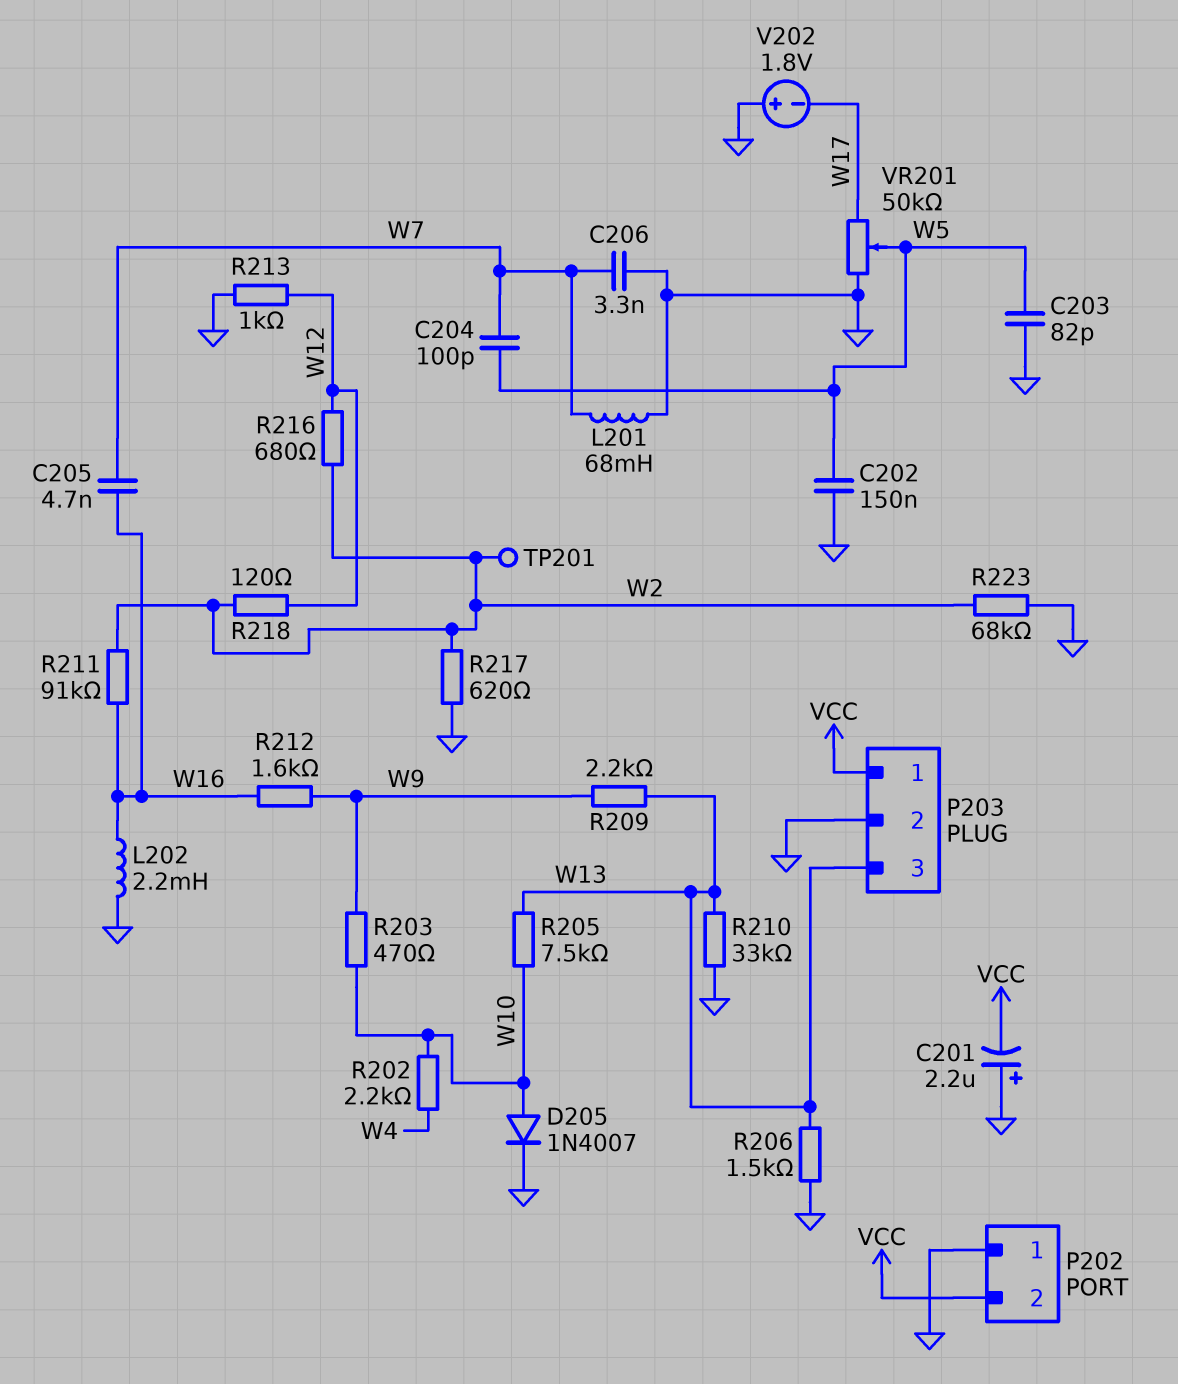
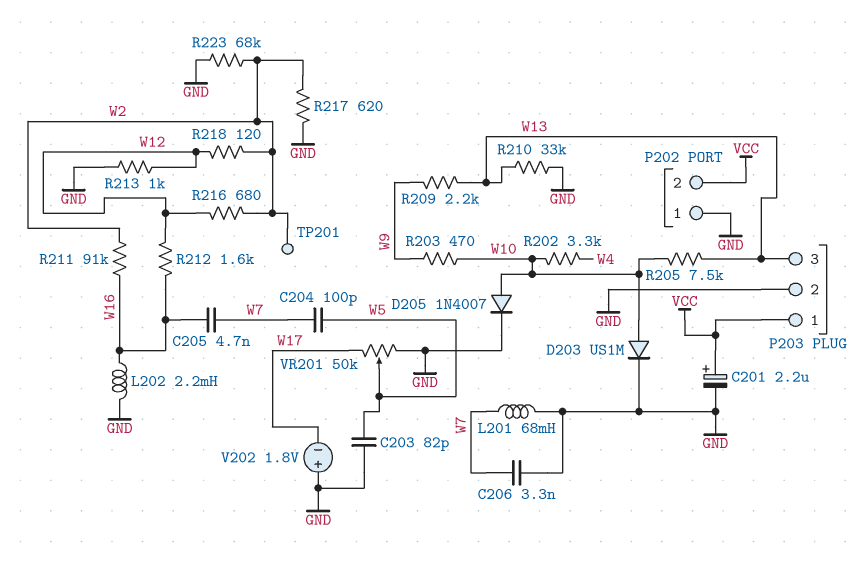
C201: 2.2uF (plus GND, minus VCC) -> 2.2uF (plus VCC, minus GND)
C202: 150nF (GND, W5) -> none
D203: none -> diode US1M (A W10, K GND)
R202: 2.2k (W4, W10) -> 3.3k (W4, W10)
R206: 1.5k (GND, W13) -> none
R212: 1.6k (W9, W16) -> 1.6k (W12, W16)

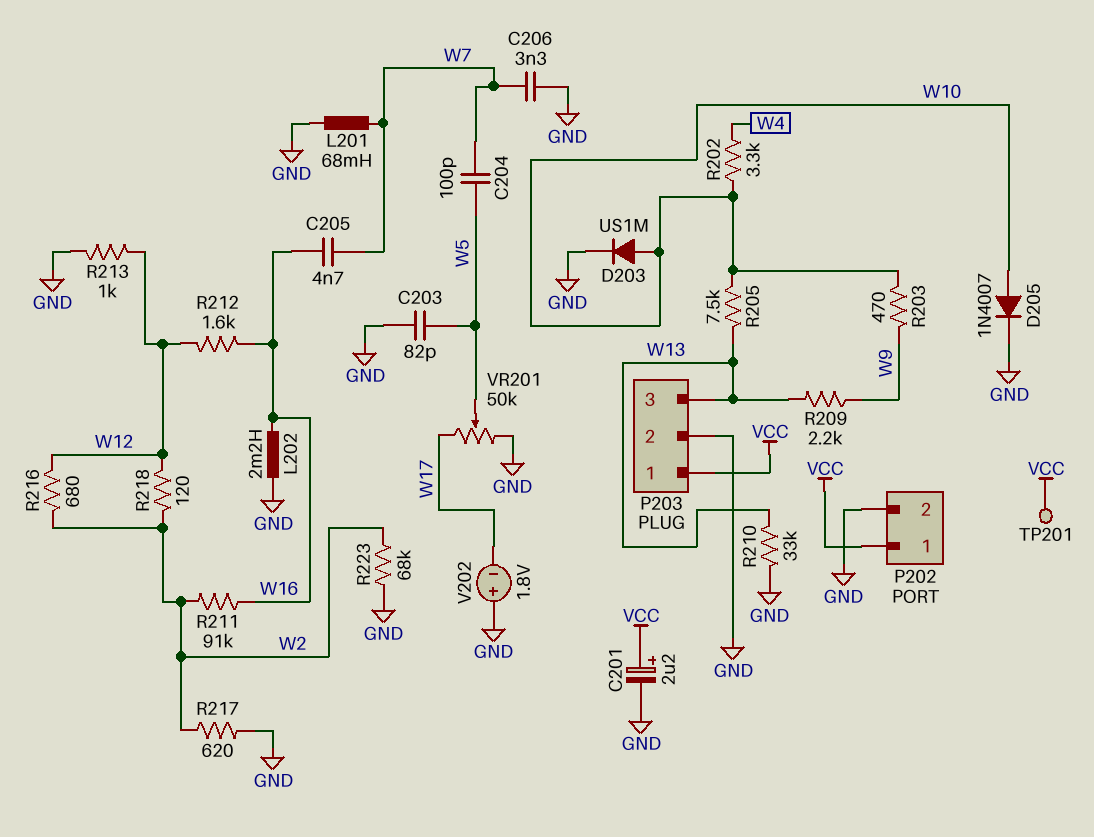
P202 pin 1: GND -> VCC
P202 pin 2: VCC -> GND
TP201: test point (W2) -> test point (VCC)

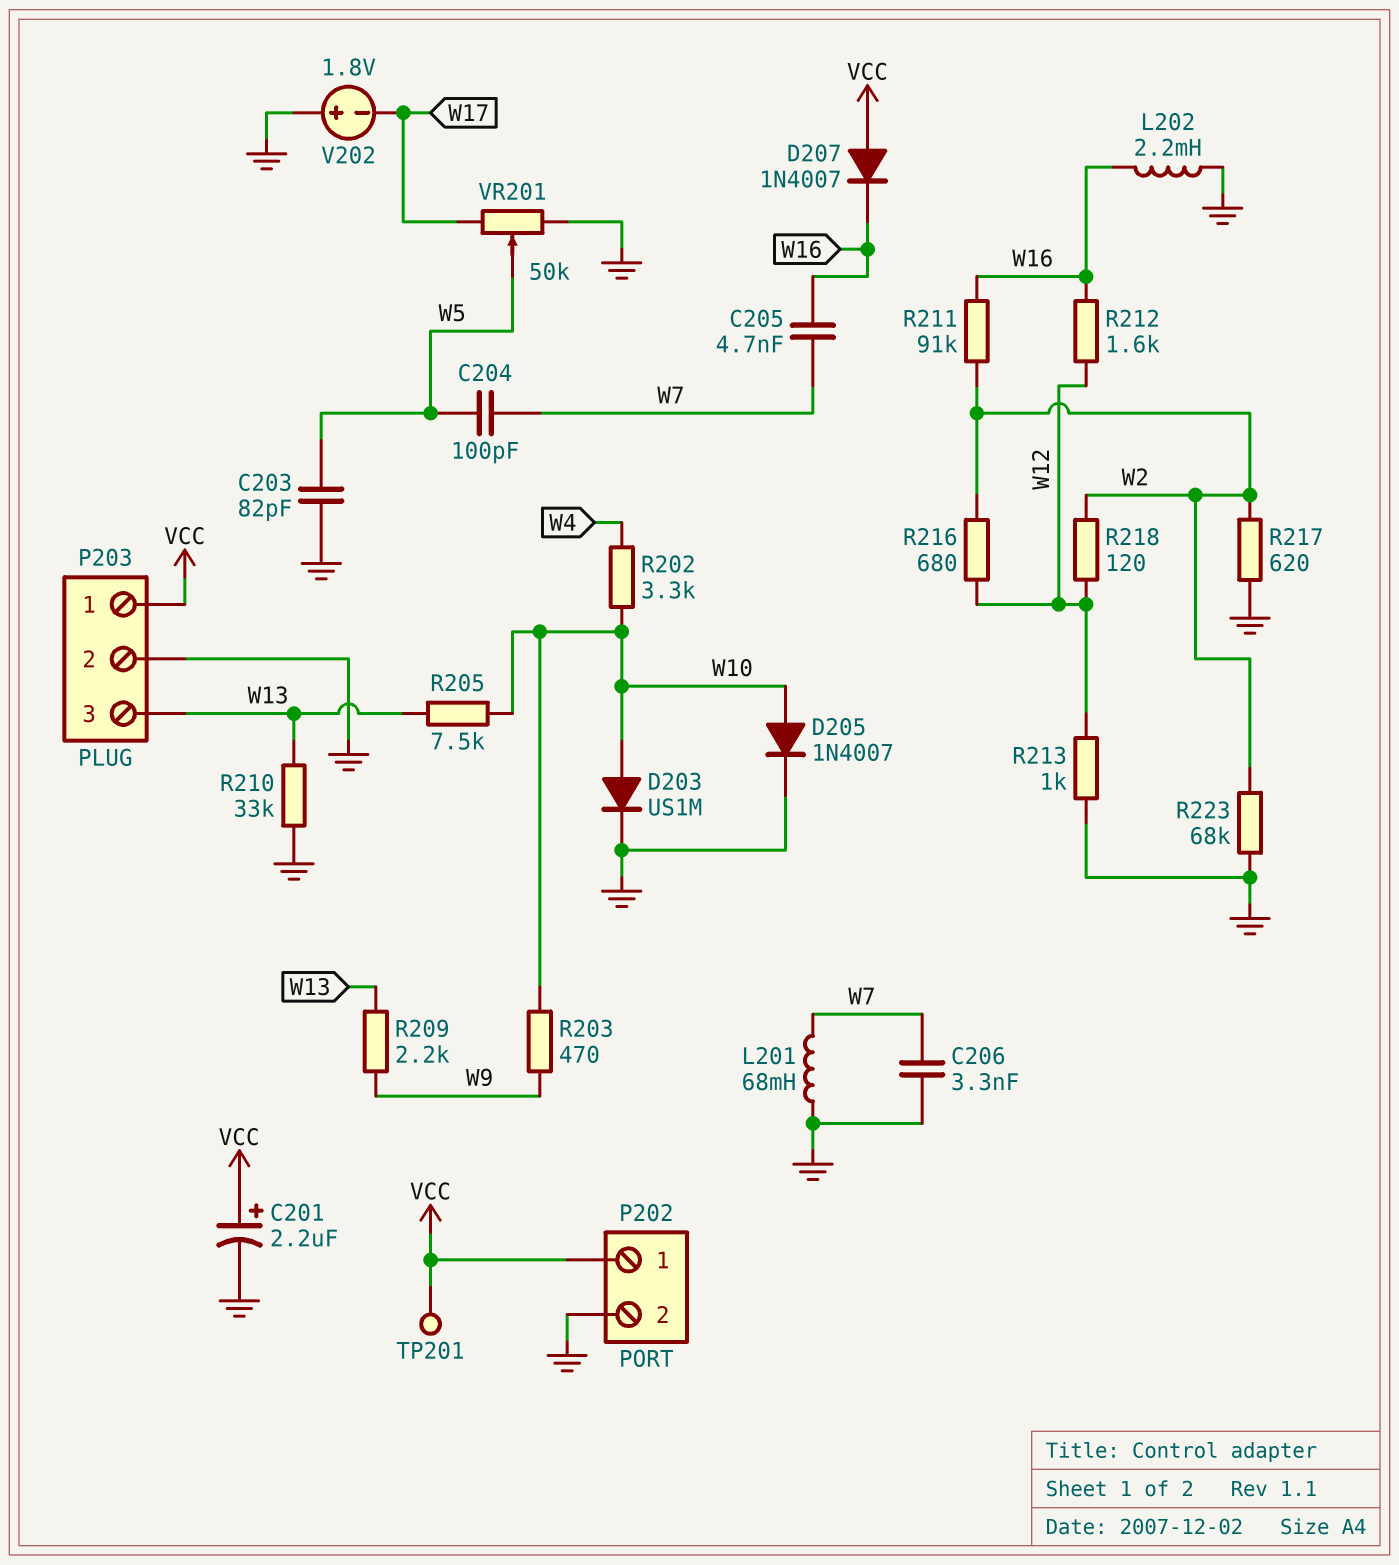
D207: none -> diode 1N4007 (A VCC, K W16)

